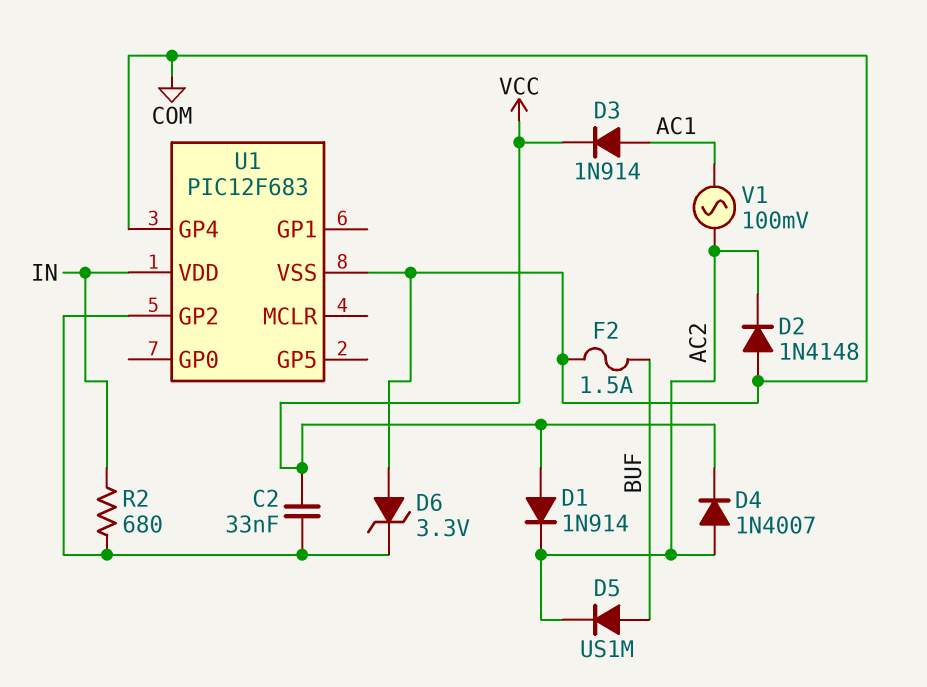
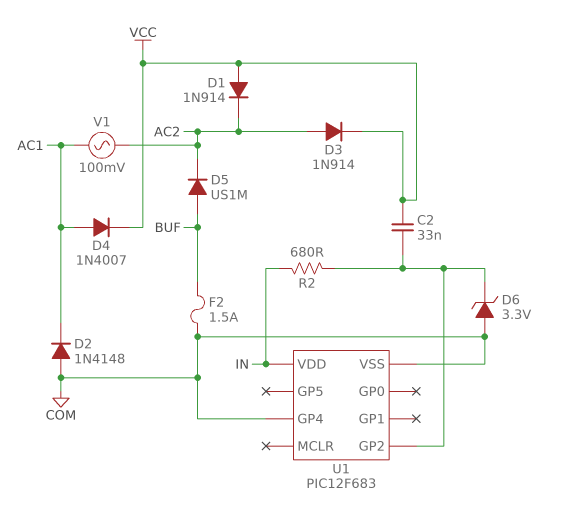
D2: diode 1N4148 (A COM, K AC2) -> diode 1N4148 (A COM, K AC1)
D3: diode 1N914 (A AC1, K VCC) -> diode 1N914 (A AC2, K VCC)
D4: diode 1N4007 (A AC2, K VCC) -> diode 1N4007 (A AC1, K VCC)

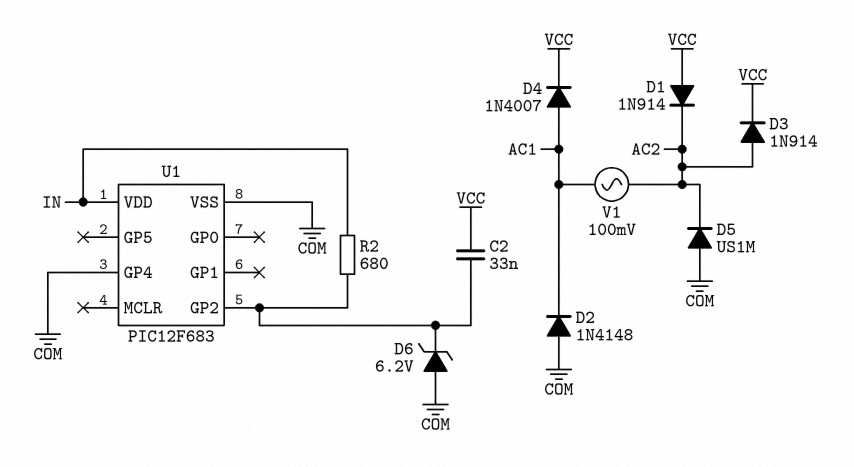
D5: diode US1M (A BUF, K AC2) -> diode US1M (A COM, K AC2)
D6: zener 3.3V (A COM, K U1/GP2) -> zener 6.2V (A COM, K U1/GP2)
F2: 1.5A (BUF, COM) -> none

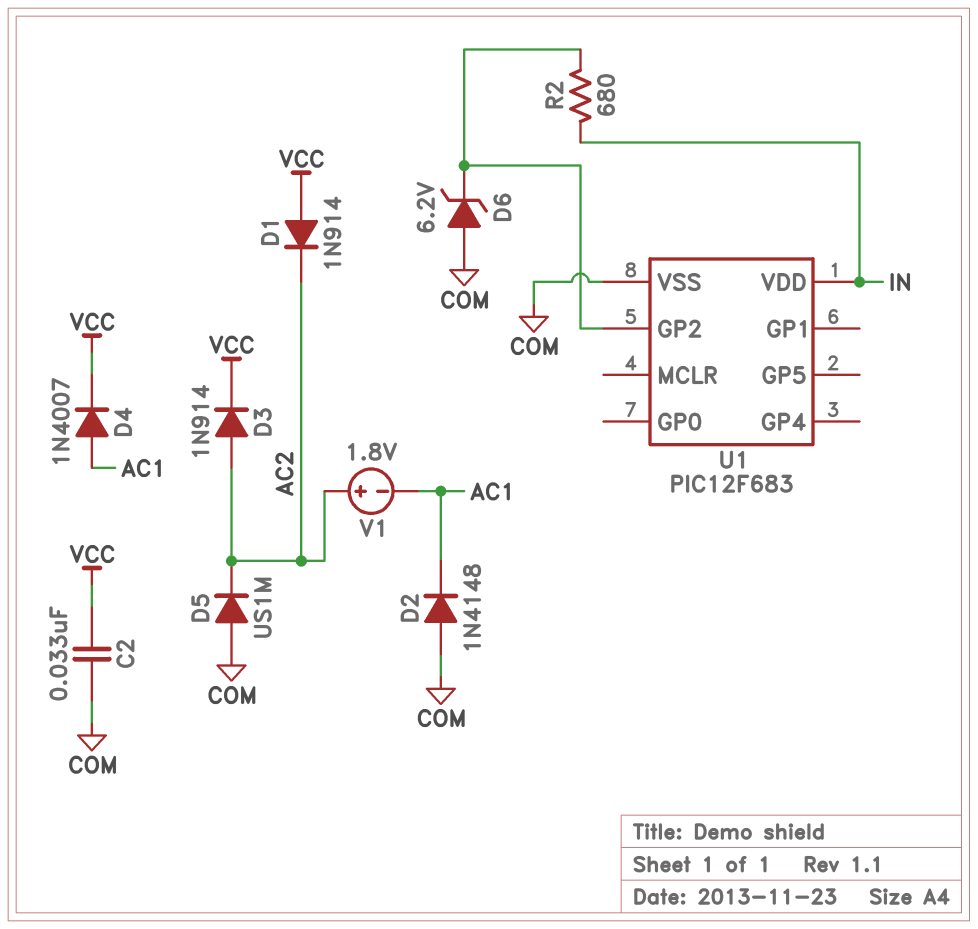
C2: 33nF (U1/GP2, VCC) -> 33nF (COM, VCC)
U1 pin GP4: COM -> none
V1: AC 100mV (AC1, AC2) -> 1.8V (plus AC2, minus AC1)

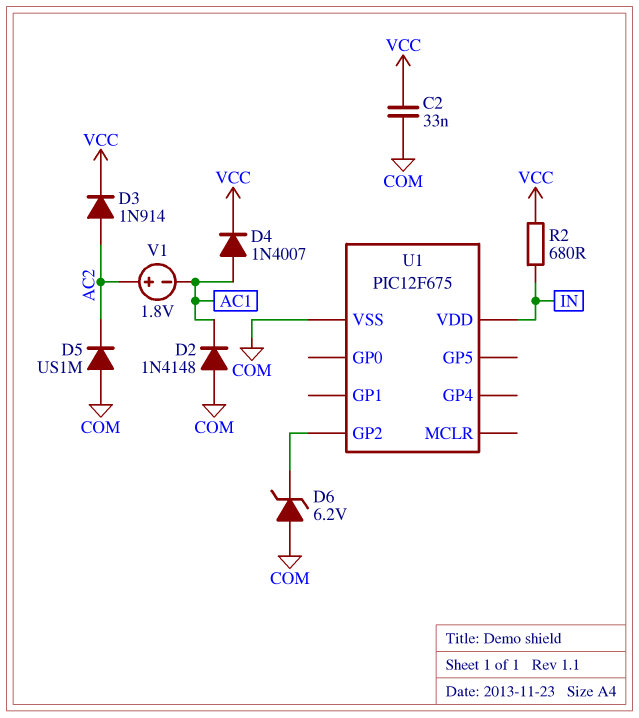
D1: diode 1N914 (A VCC, K AC2) -> none
R2: 680 (IN, U1/GP2) -> 680 (IN, VCC)
U1: PIC12F683 -> PIC12F675

